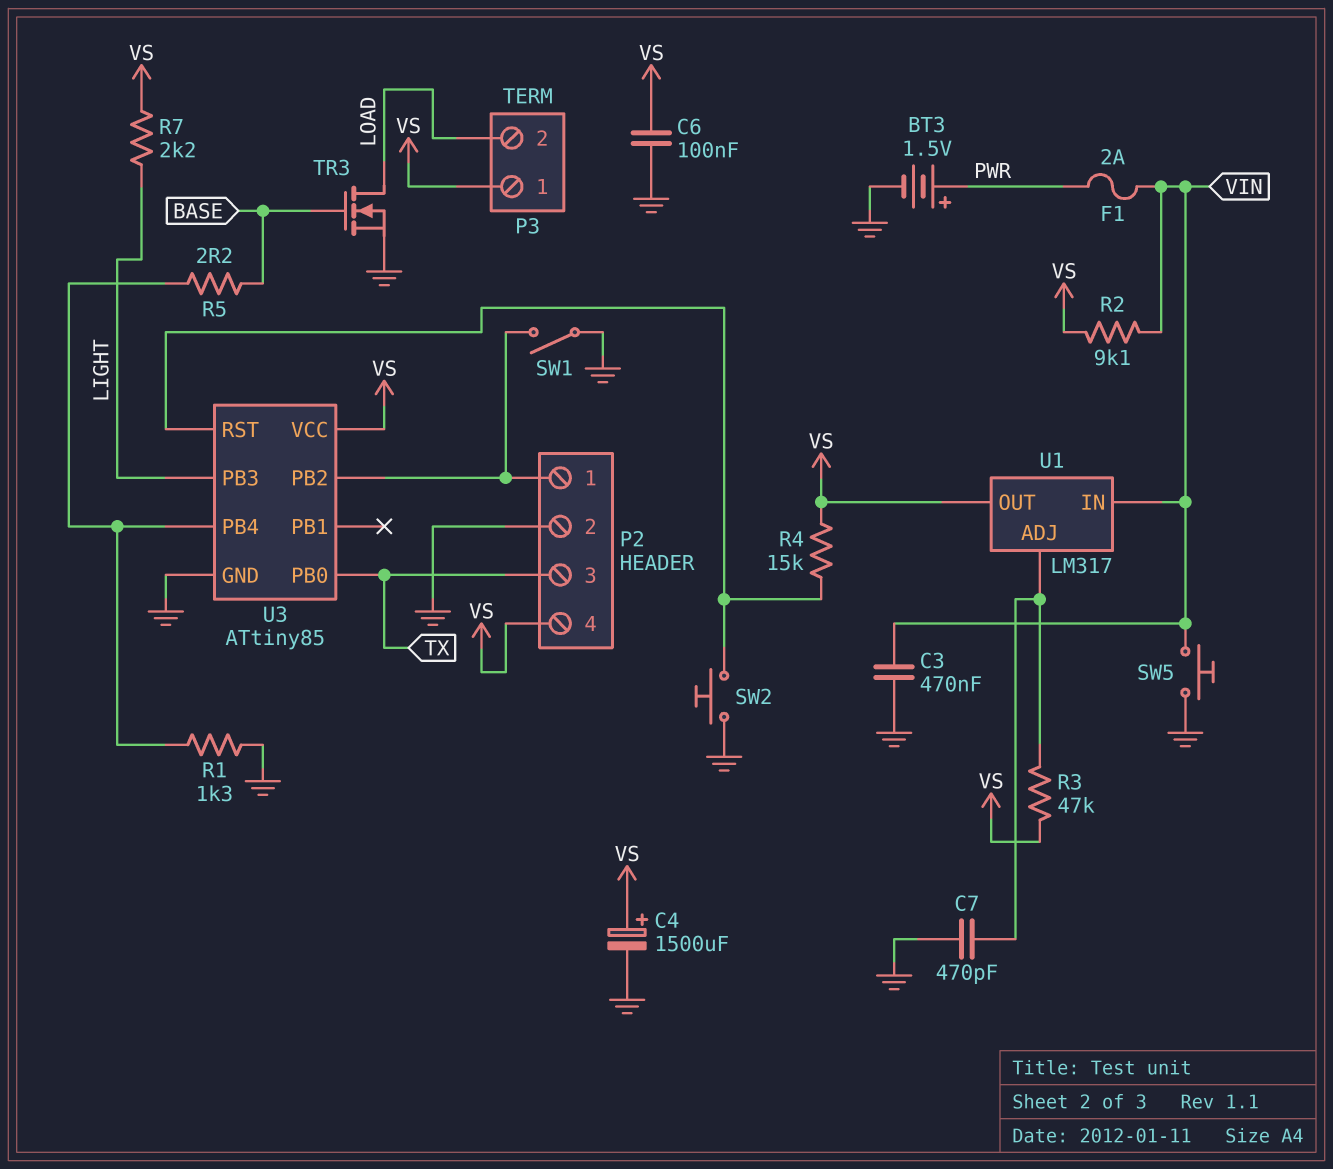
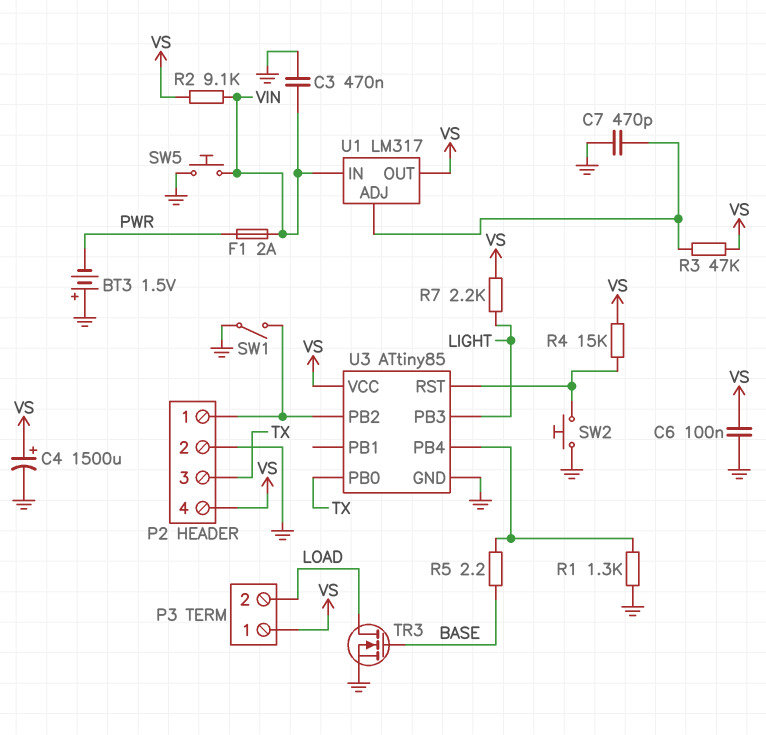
BT3: 1.5V (plus PWR, minus GND) -> 1.5V (plus GND, minus PWR)

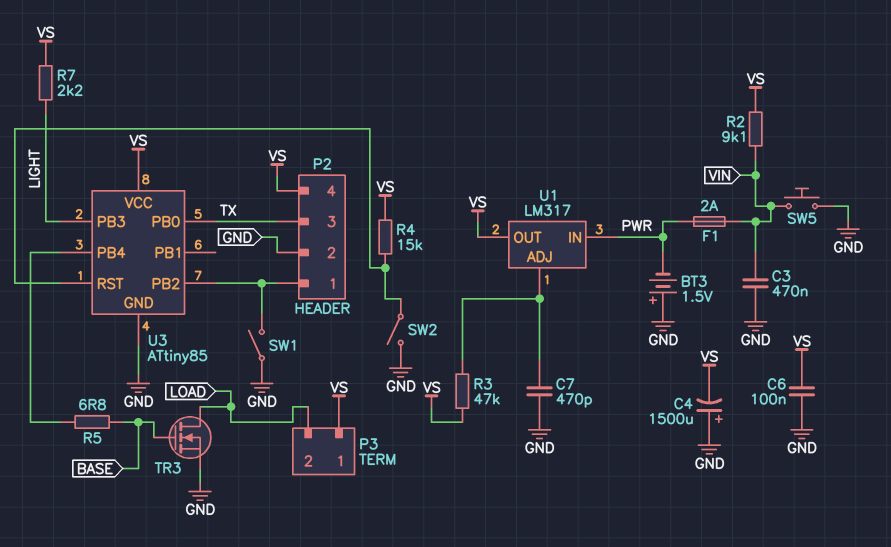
C4: 1500uF (plus VS, minus GND) -> 1500uF (plus GND, minus VS)
R1: 1.3k (GND, U3/PB4) -> none
R5: 2.2 (BASE, U3/PB4) -> 6.8 (BASE, U3/PB4)
SW2: button (GND, U3/RST) -> switch (GND, U3/RST)
U1 pin IN: VIN -> PWR

